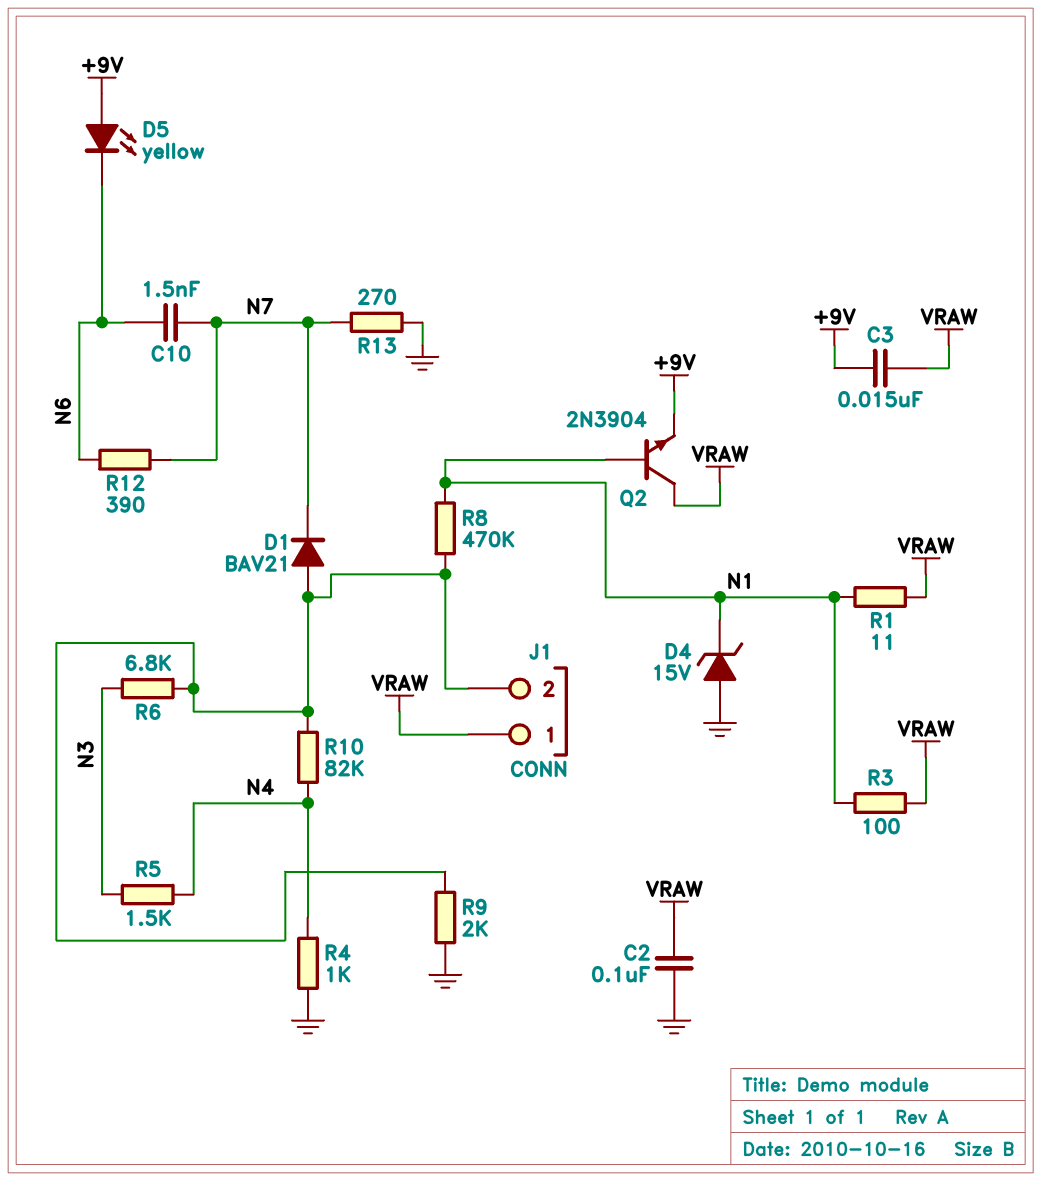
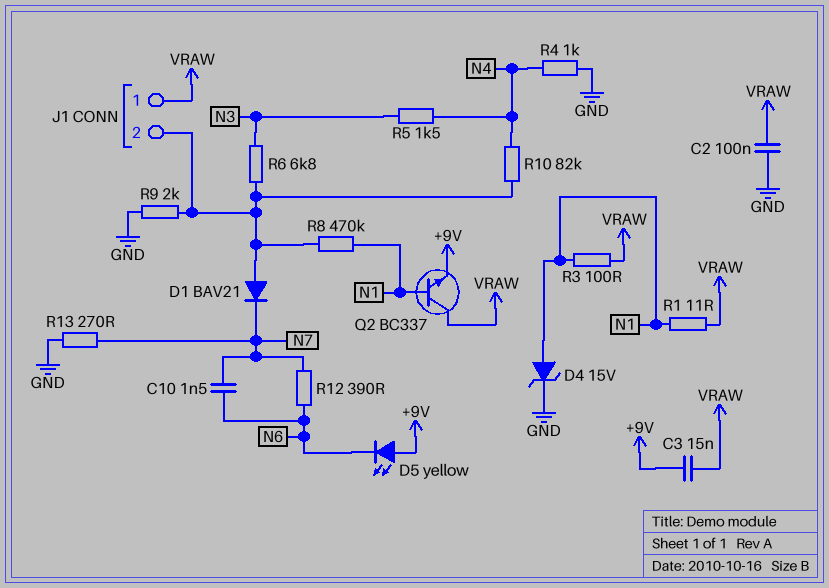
D4: zener 15V (A GND, K N1) -> zener 15V (A N1, K GND)
Q2: NPN 2N3904 (B N1, C VRAW, E +9V) -> NPN BC337 (B N1, C VRAW, E +9V)

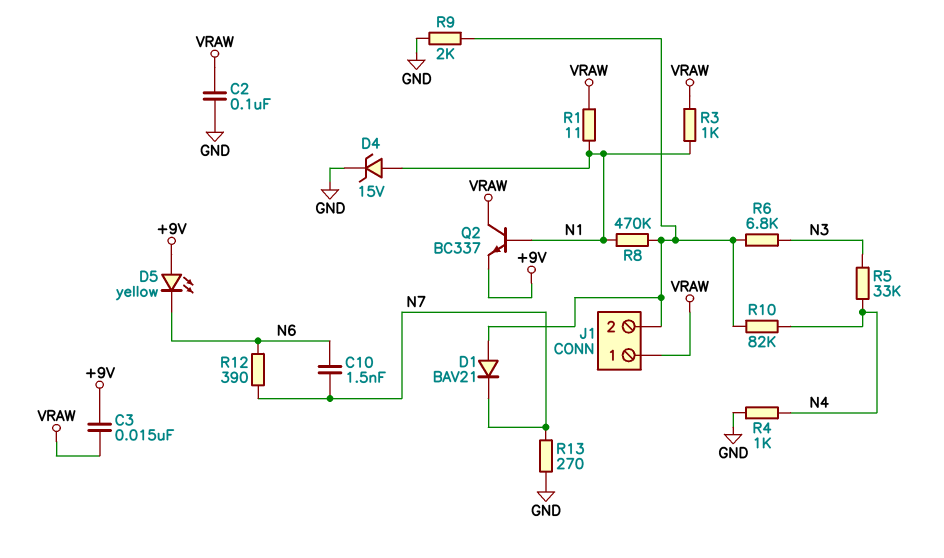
R3: 100 (N1, VRAW) -> 1k (N1, VRAW)
R5: 1.5k (N3, N4) -> 33k (N3, N4)

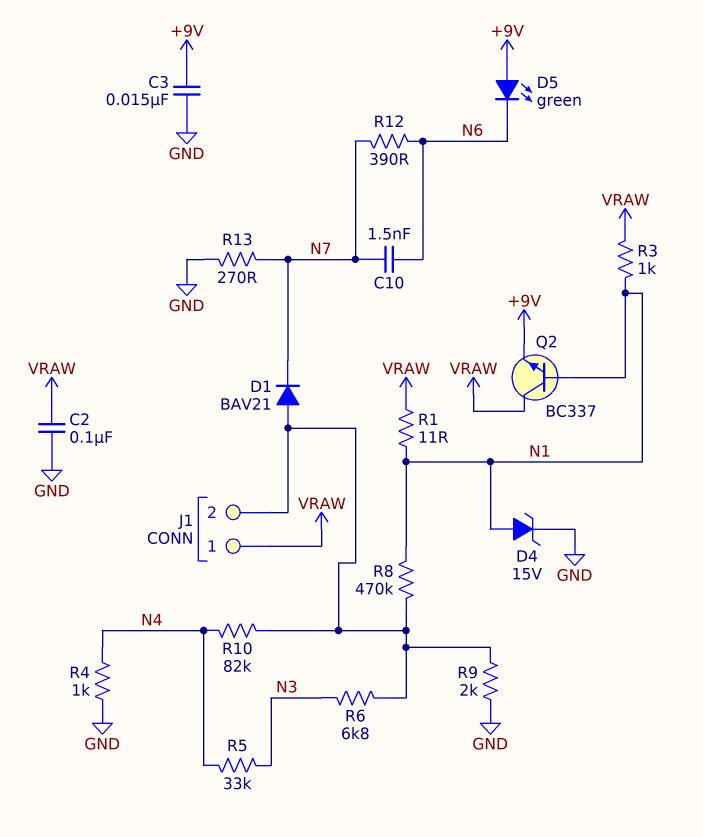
C3: 15nF (+9V, VRAW) -> 15nF (+9V, GND)
D5: LED yellow (A +9V, K N6) -> LED green (A +9V, K N6)

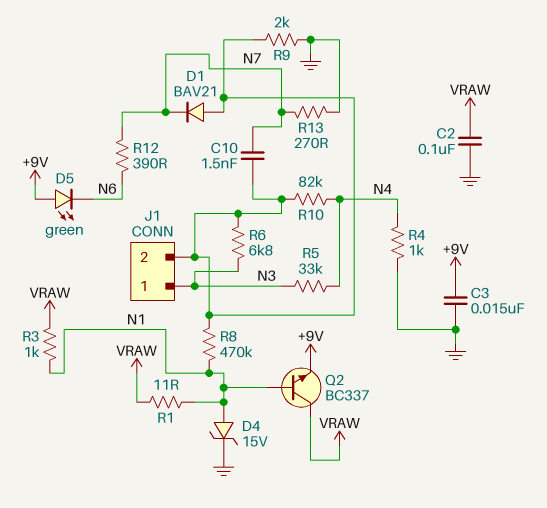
C10: 1.5nF (N6, N7) -> 1.5nF (J1/2, N7)
J1 pin 1: VRAW -> N3

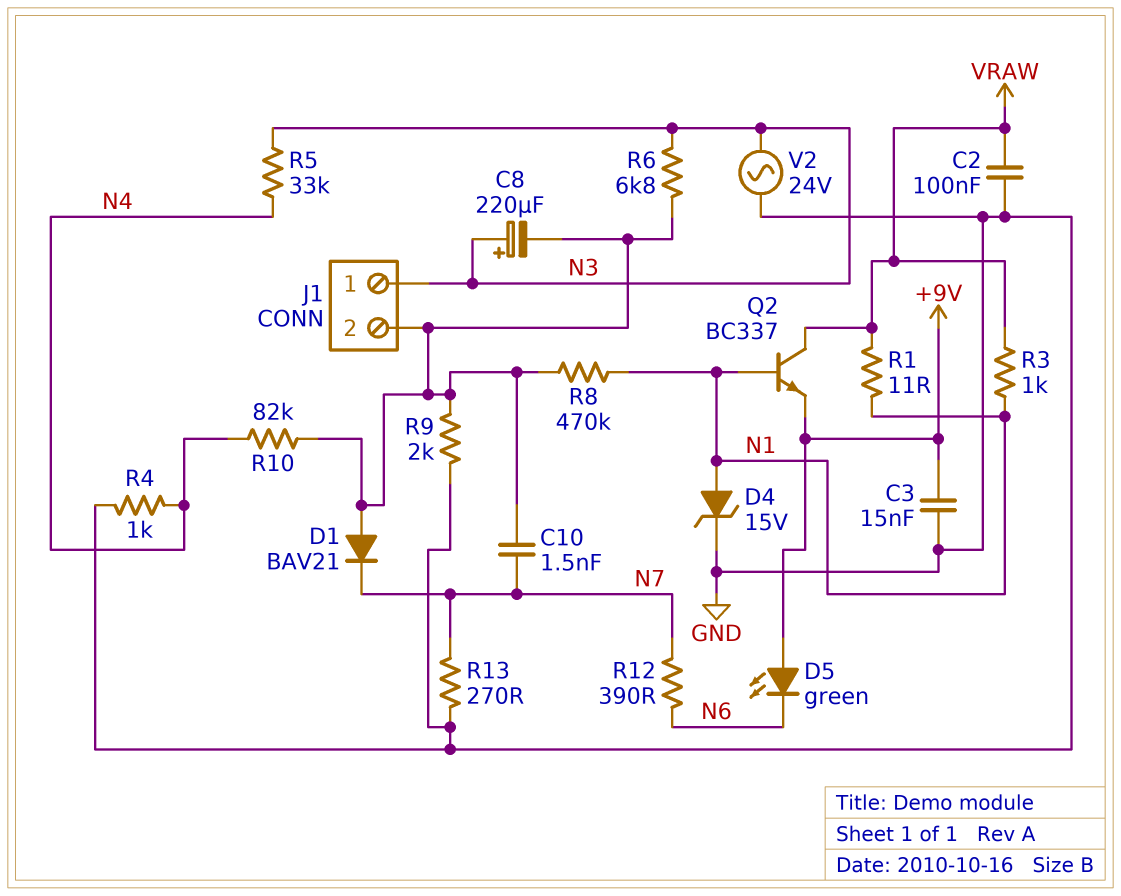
C8: none -> 220uF (plus N3, minus J1/2)
V2: none -> AC 24V (GND, N3)

